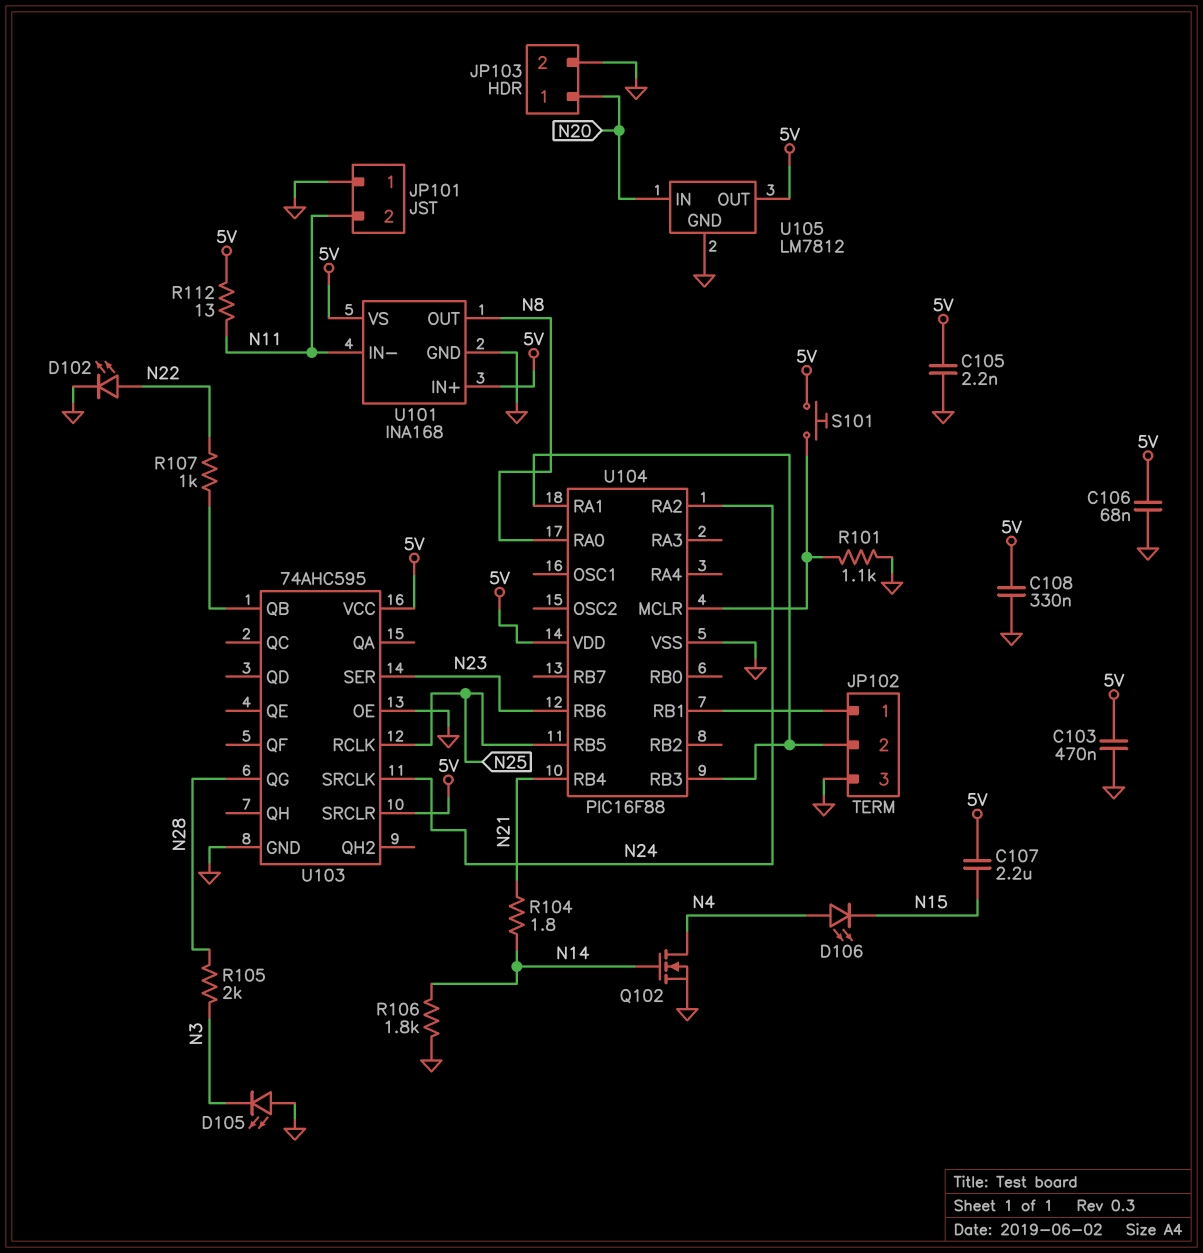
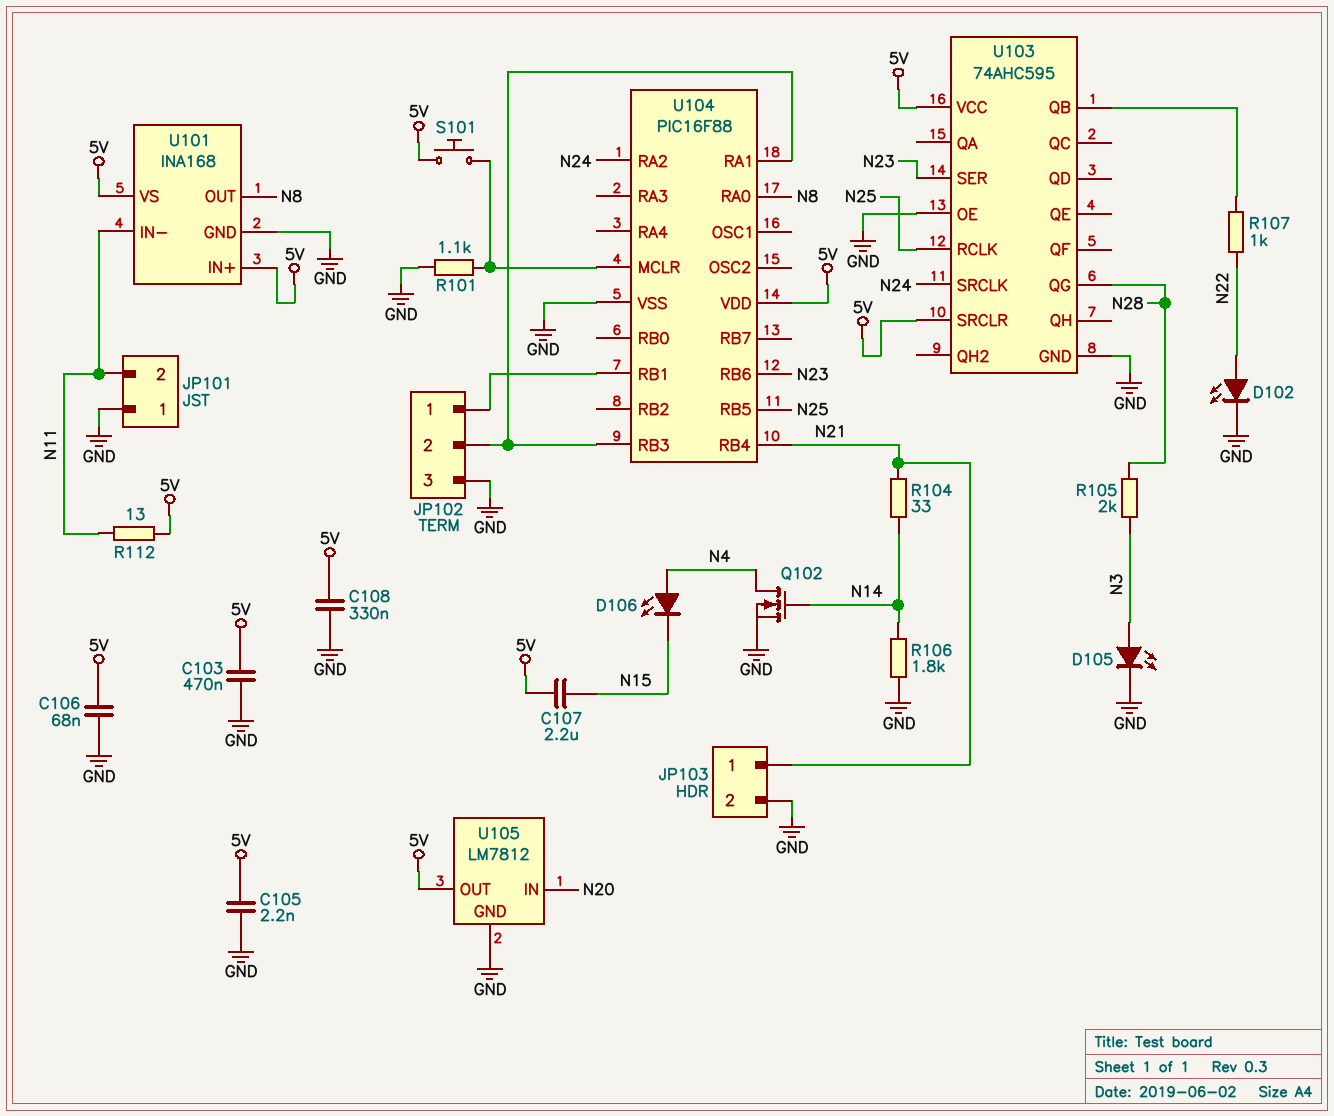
D105: LED (A GND, K N3) -> LED (A N3, K GND)
JP103 pin 1: N20 -> N21
R104: 1.8 (N14, N21) -> 33 (N14, N21)

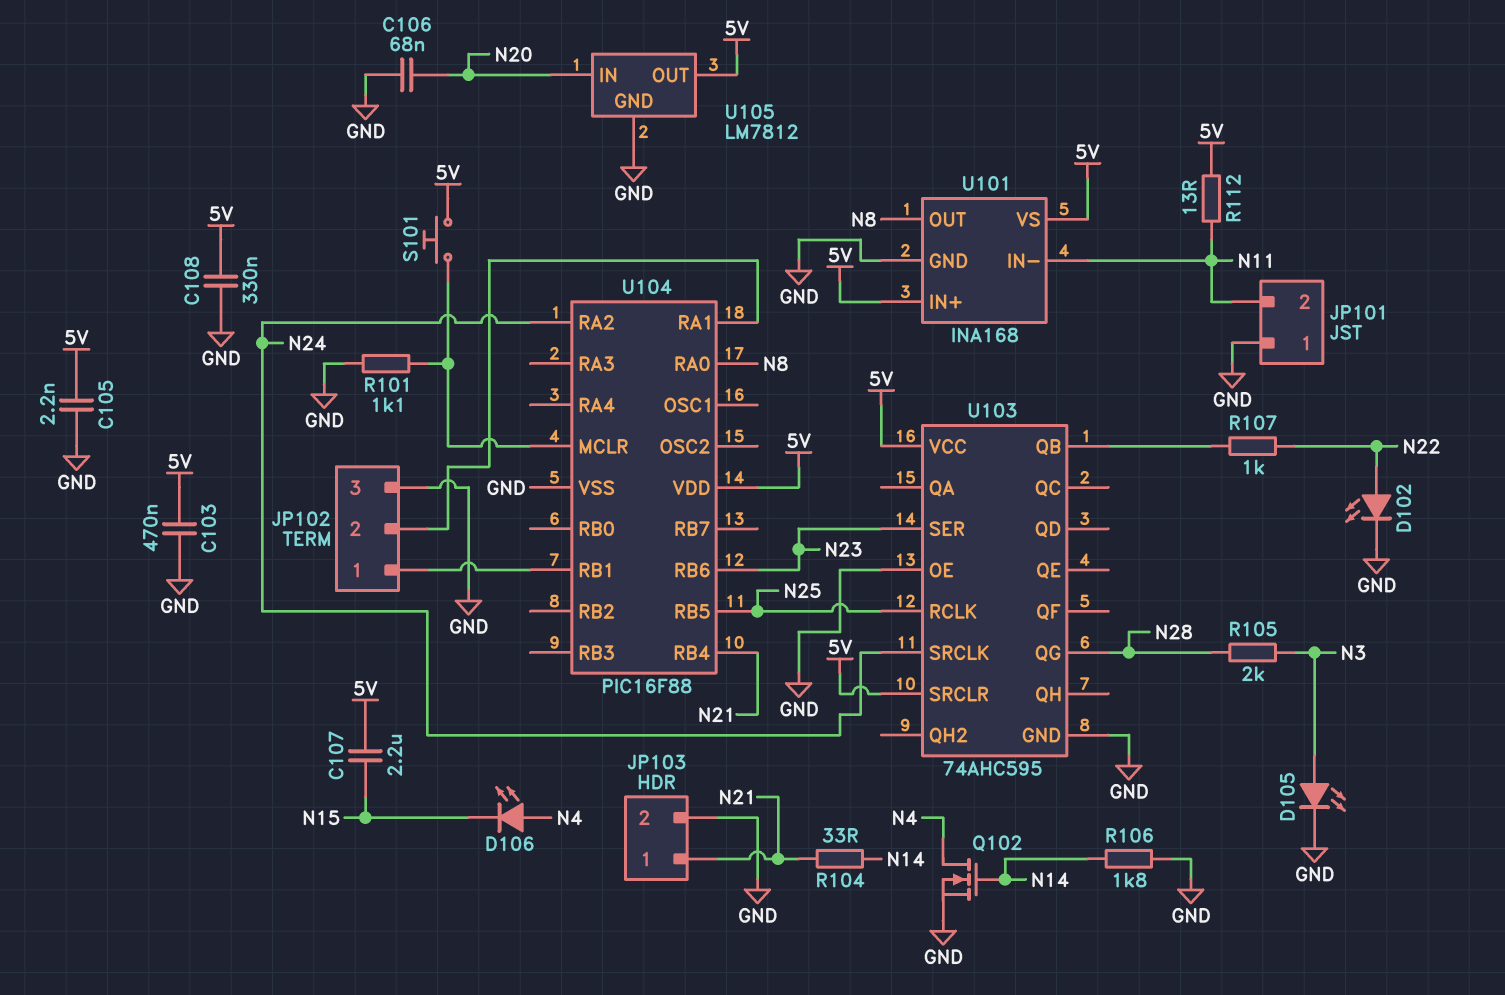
C106: 68nF (5V, GND) -> 68nF (GND, N20)
U104 pin RB3: JP102/2 -> none

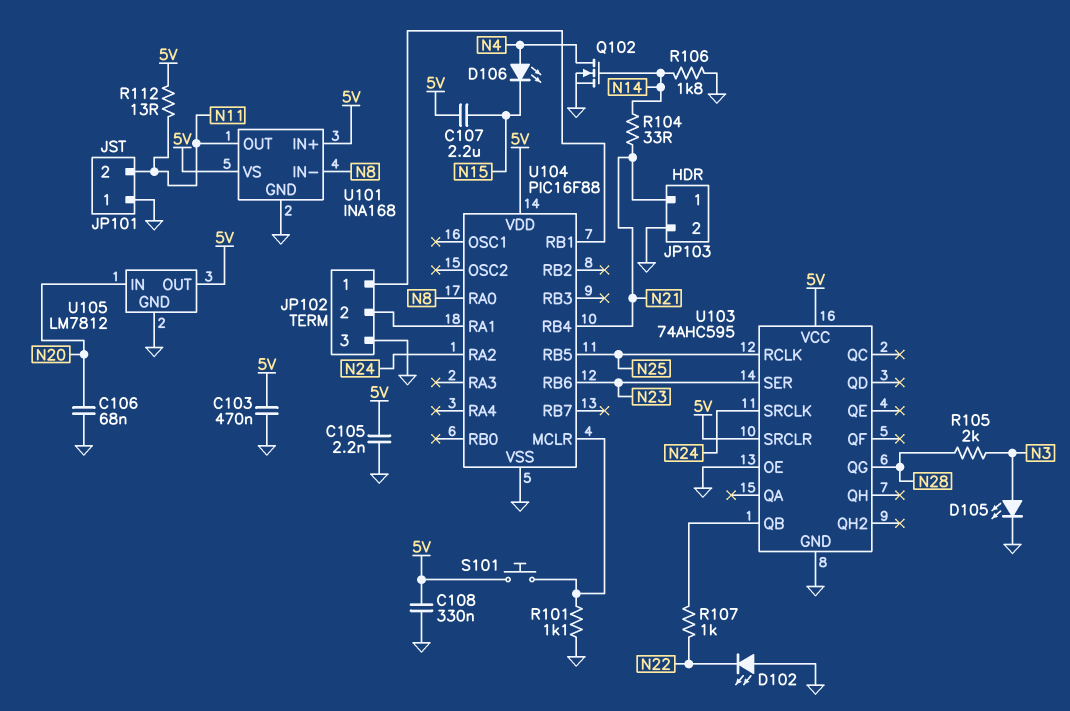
D102: LED (A N22, K GND) -> LED (A GND, K N22)
U101 pin IN-: N11 -> N8
U101 pin OUT: N8 -> N11

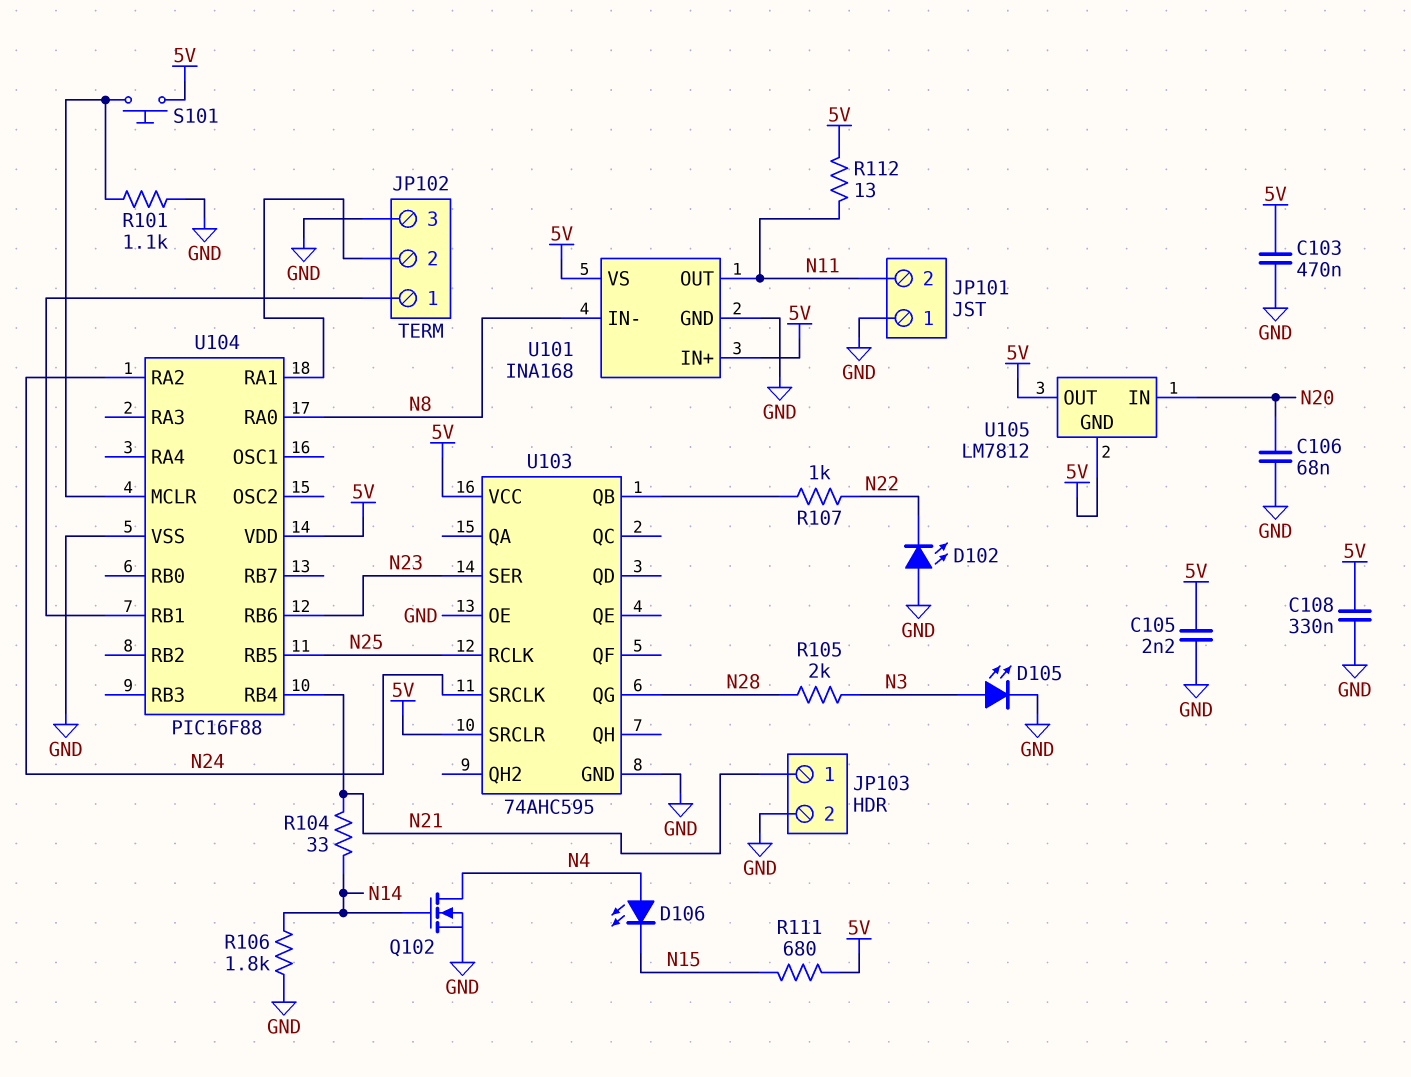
C107: 2.2uF (5V, N15) -> none
R111: none -> 680 (5V, N15)
U105 pin GND: GND -> 5V

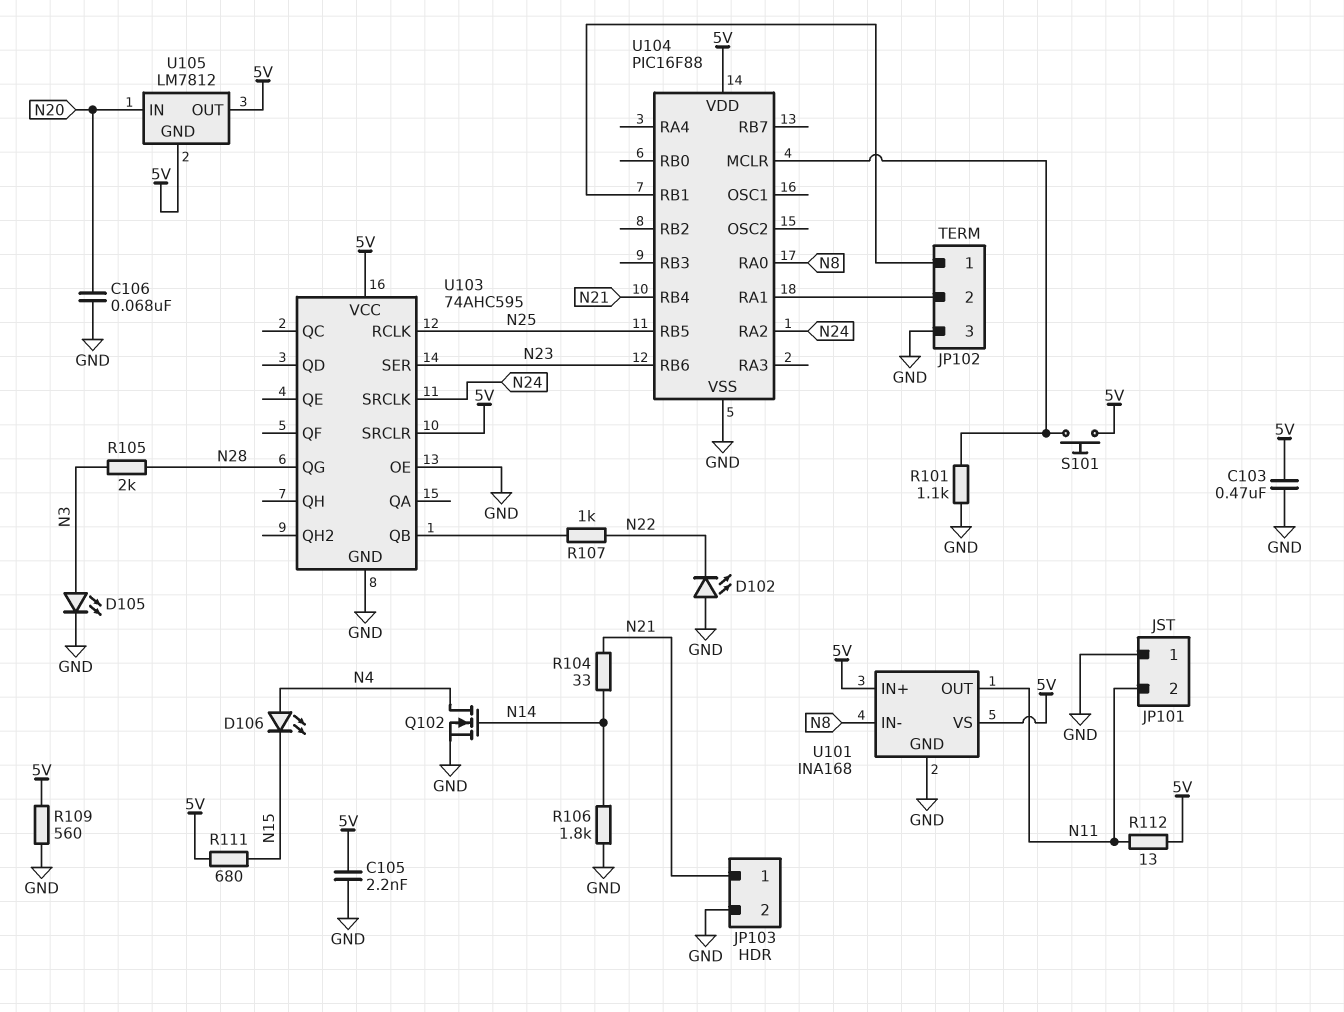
C108: 330nF (5V, GND) -> none
R109: none -> 560 (5V, GND)

